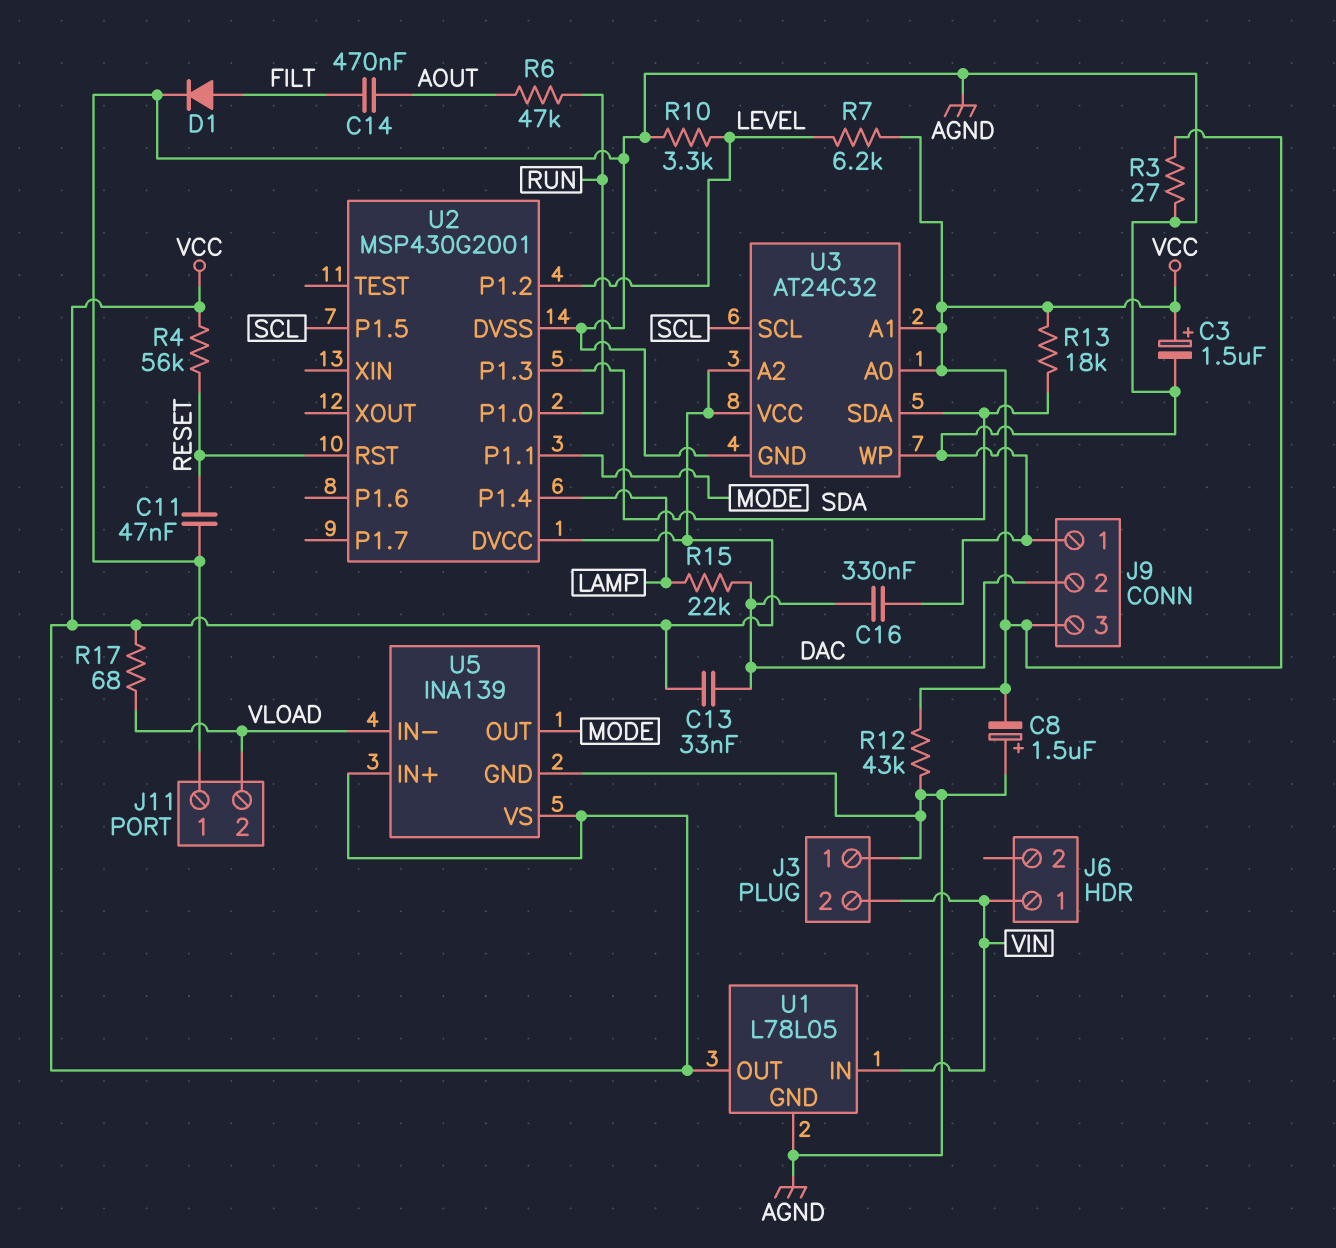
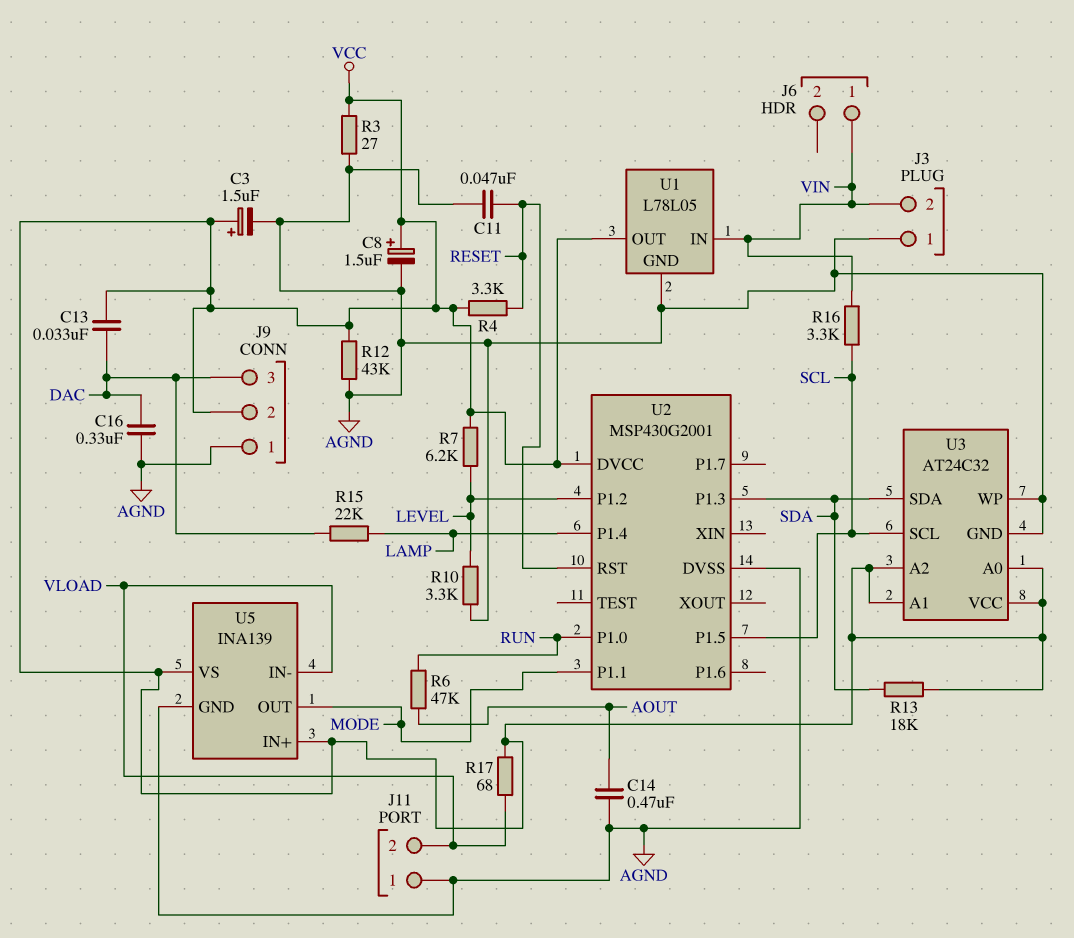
C8: 1.5uF (plus AGND, minus VCC) -> 1.5uF (plus VCC, minus AGND)
C14: 470nF (AOUT, FILT) -> 470nF (AGND, AOUT)
D1: diode (A FILT, K AGND) -> none
J9 pin 2: DAC -> VCC
J9 pin 3: VCC -> DAC
R4: 56k (RESET, VCC) -> 3.3k (RESET, VCC)
R16: none -> 3.3k (SCL, VIN)

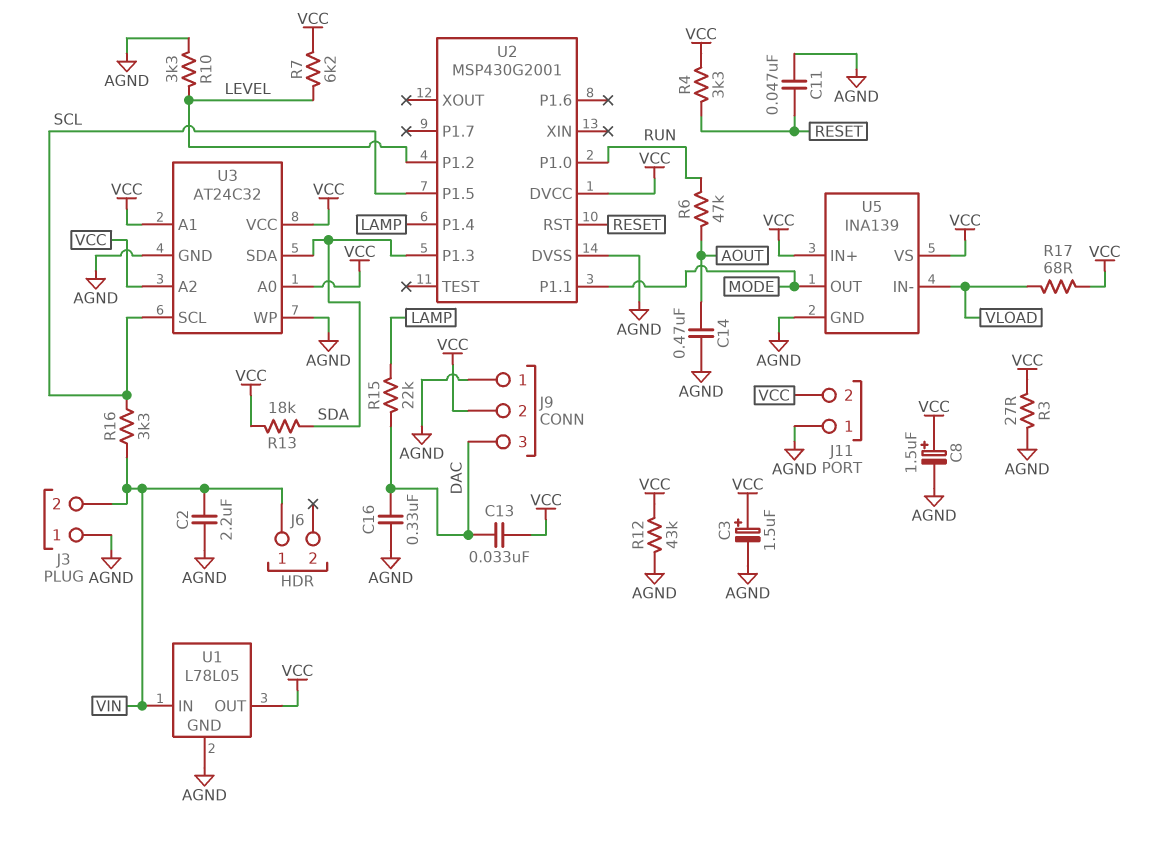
C2: none -> 2.2uF (AGND, VIN)
J11 pin 2: VLOAD -> VCC

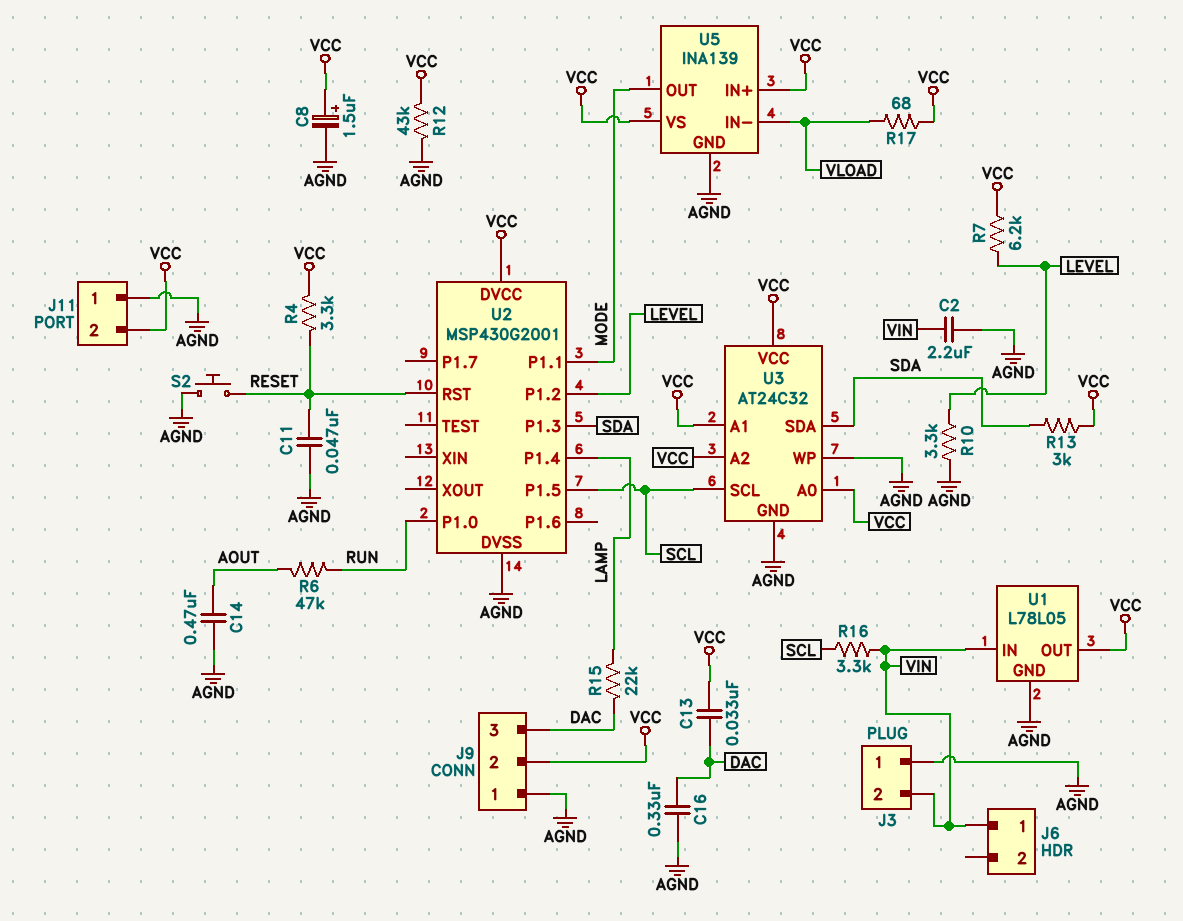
C3: 1.5uF (plus VCC, minus AGND) -> none
R3: 27 (AGND, VCC) -> none
R13: 18k (SDA, VCC) -> 3k (SDA, VCC)
S2: none -> button (AGND, RESET)

